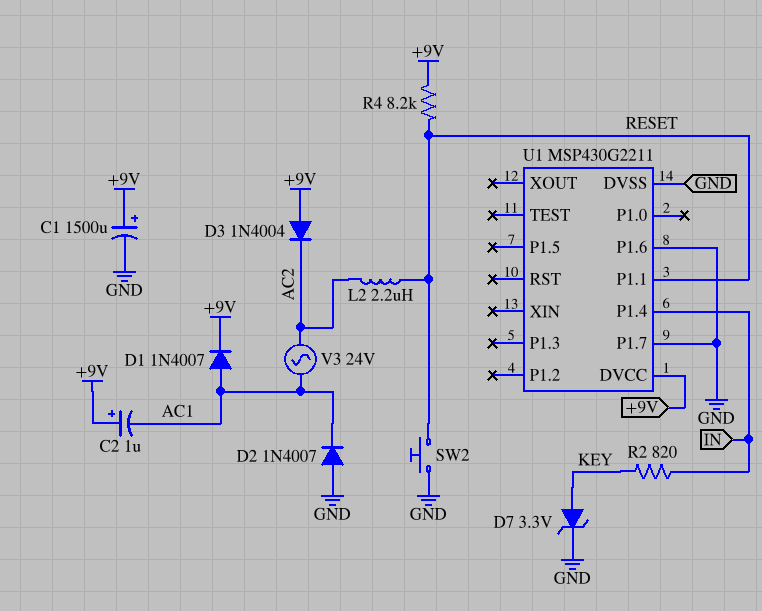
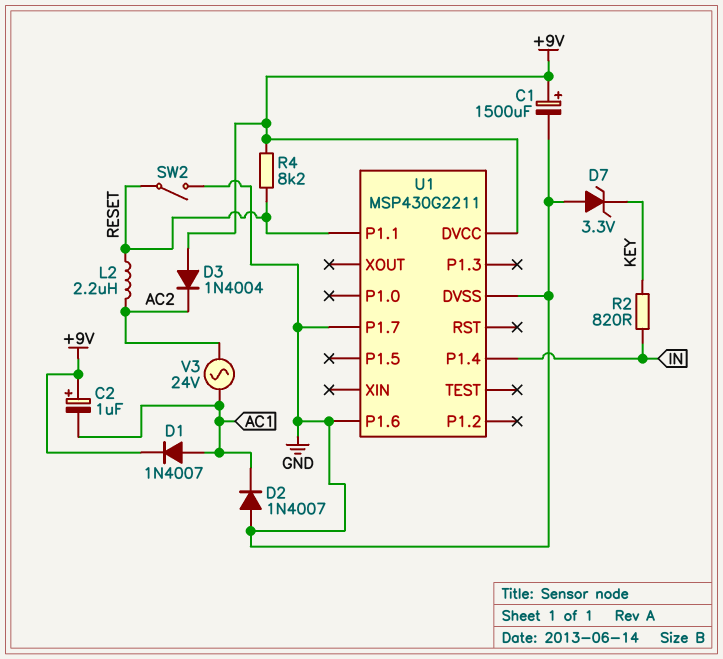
D7: zener 3.3V (A KEY, K GND) -> zener 3.3V (A GND, K KEY)
SW2: button (GND, RESET) -> switch (GND, RESET)

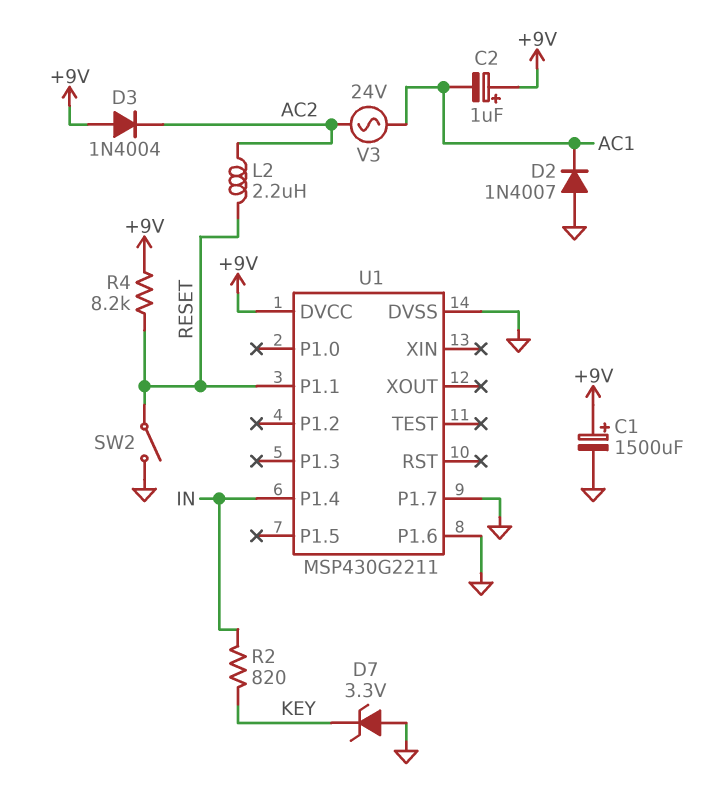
D1: diode 1N4007 (A AC1, K +9V) -> none

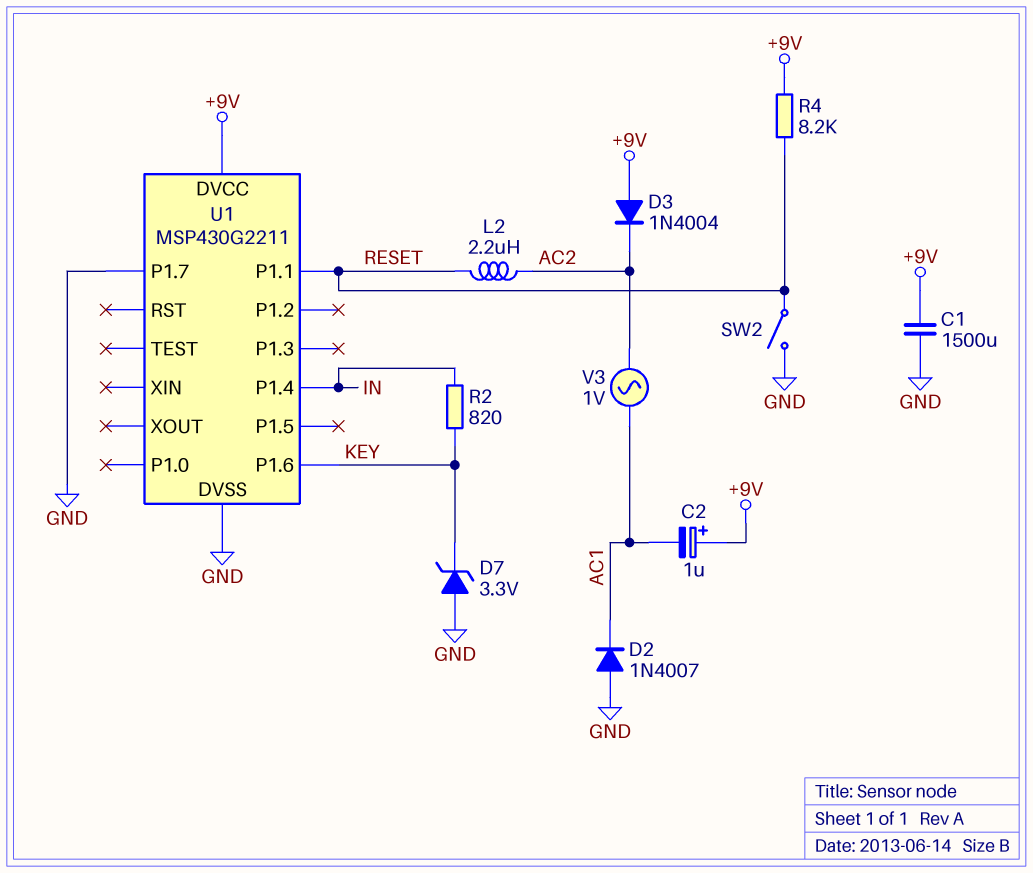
C1: 1500uF (plus +9V, minus GND) -> 1500uF (+9V, GND)
U1 pin P1.6: GND -> KEY
V3: AC 24V (AC1, AC2) -> AC 1V (AC1, AC2)

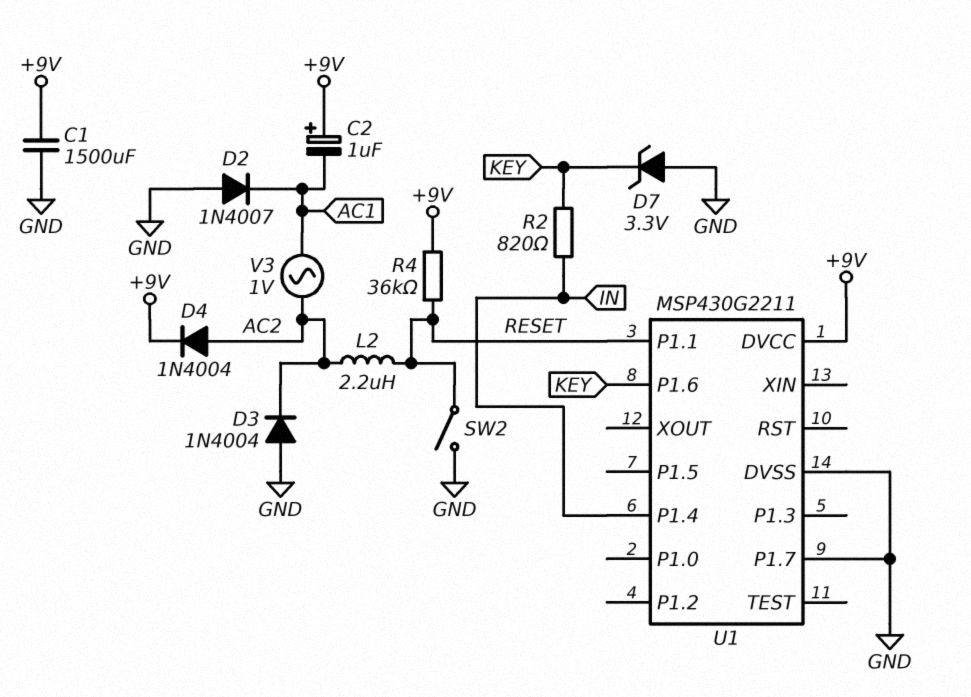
D3: diode 1N4004 (A +9V, K AC2) -> diode 1N4004 (A GND, K AC2)
D4: none -> diode 1N4004 (A AC2, K +9V)
R4: 8.2k (+9V, RESET) -> 36k (+9V, RESET)

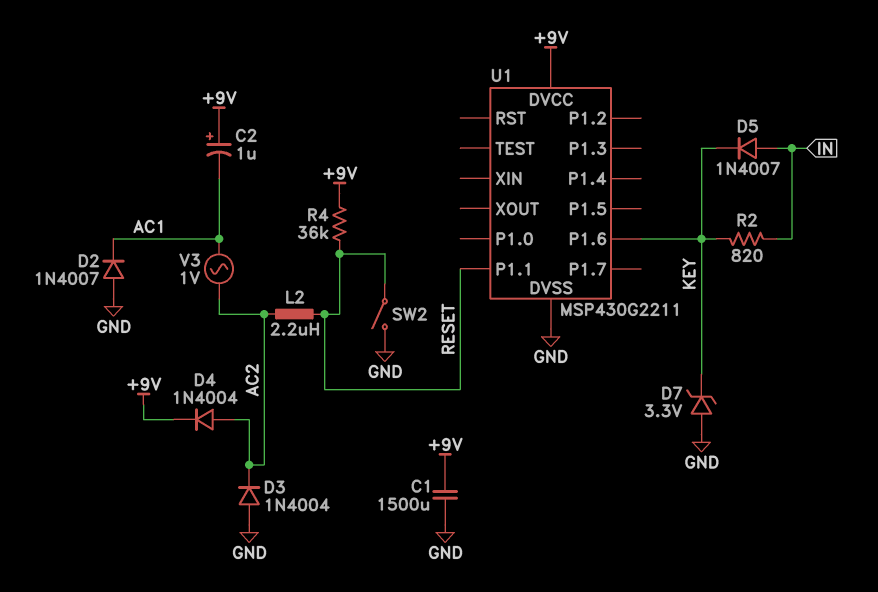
D5: none -> diode 1N4007 (A IN, K KEY)
U1 pin P1.4: IN -> none
U1 pin P1.7: GND -> none

